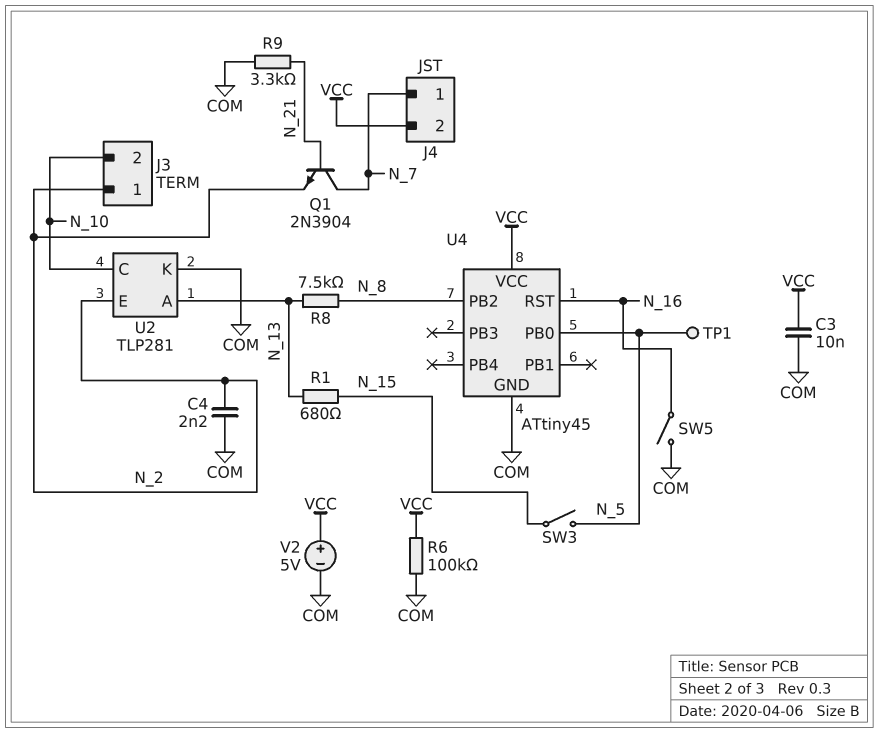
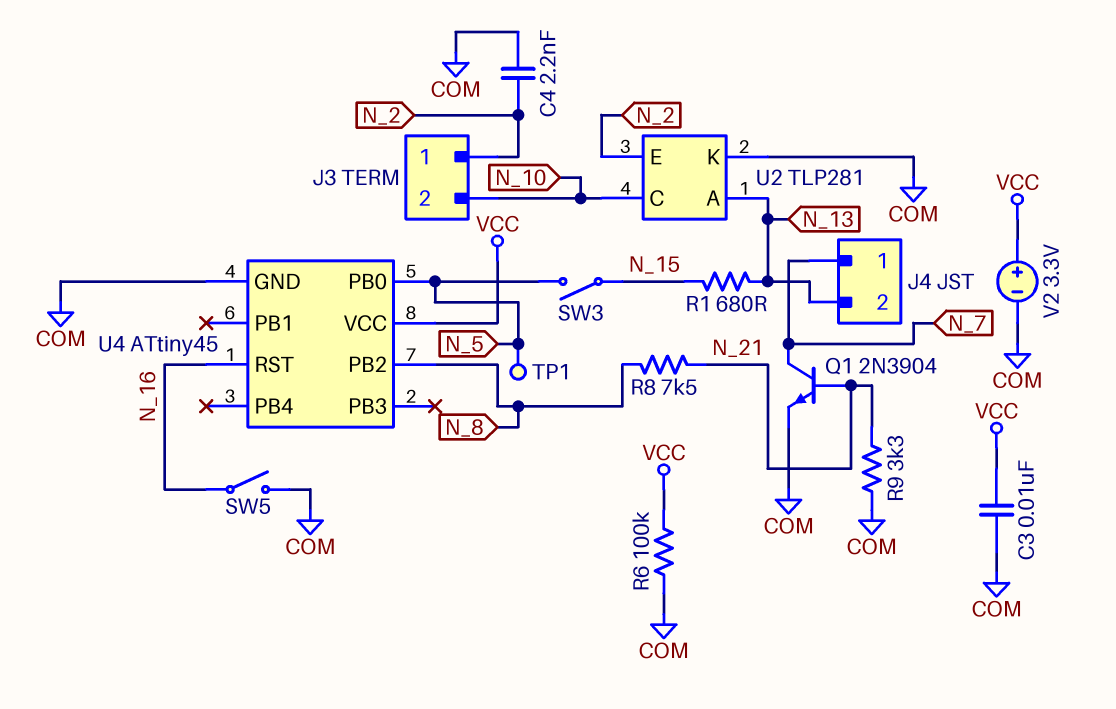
J4 pin 2: VCC -> N_13
Q1: NPN 2N3904 (B N_21, C N_7, E N_2) -> NPN 2N3904 (B N_21, C N_7, E COM)
R8: 7.5k (N_8, N_13) -> 7.5k (N_8, N_21)
V2: 5V (plus VCC, minus COM) -> 3.3V (plus VCC, minus COM)

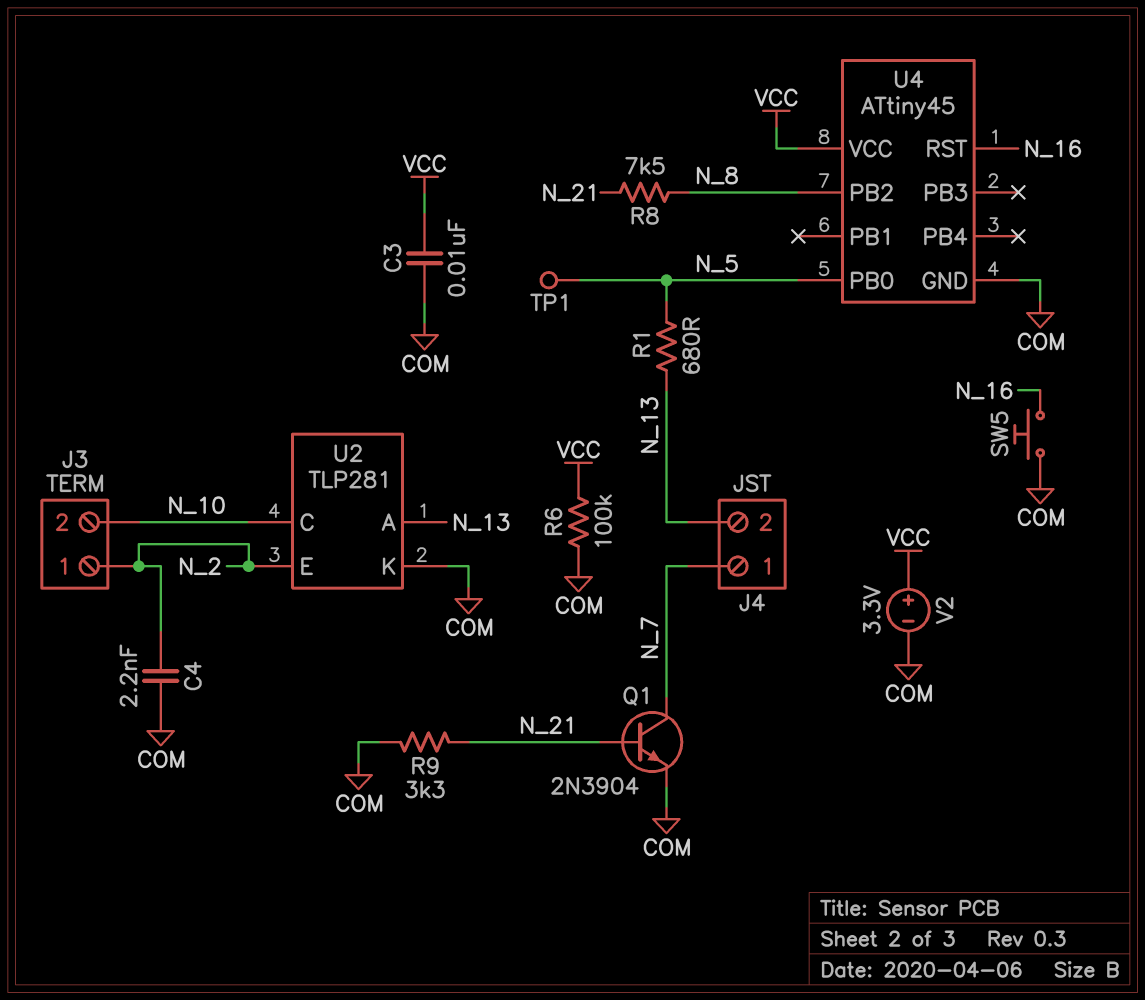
R1: 680 (N_13, N_15) -> 680 (N_5, N_13)
SW3: switch (N_5, N_15) -> none
SW5: switch (COM, N_16) -> button (COM, N_16)

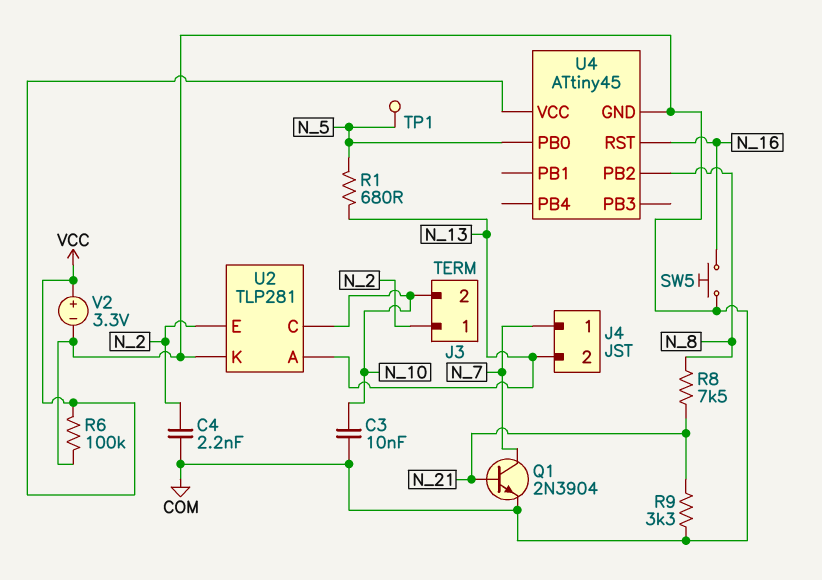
C3: 10nF (COM, VCC) -> 10nF (COM, N_10)

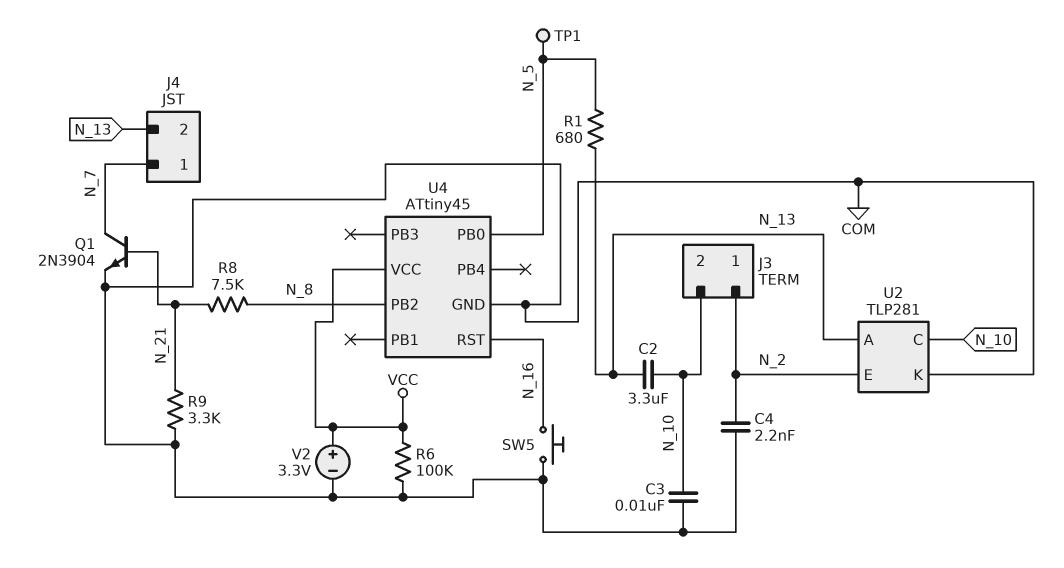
C2: none -> 3.3uF (N_10, N_13)

